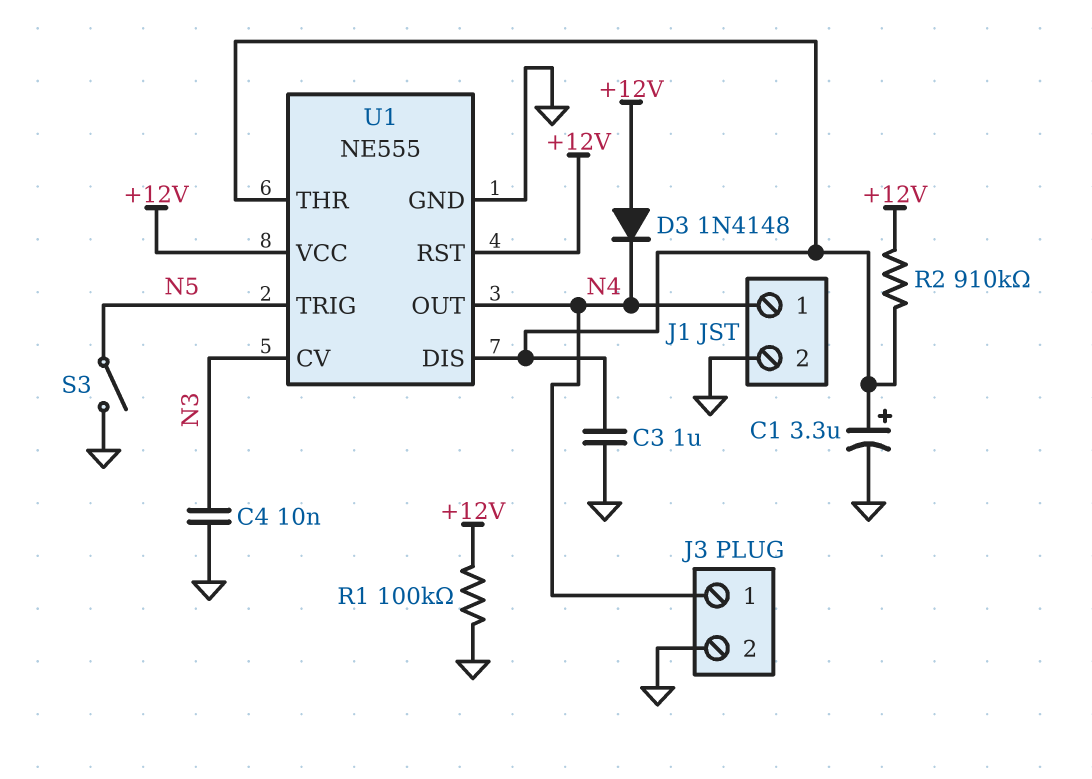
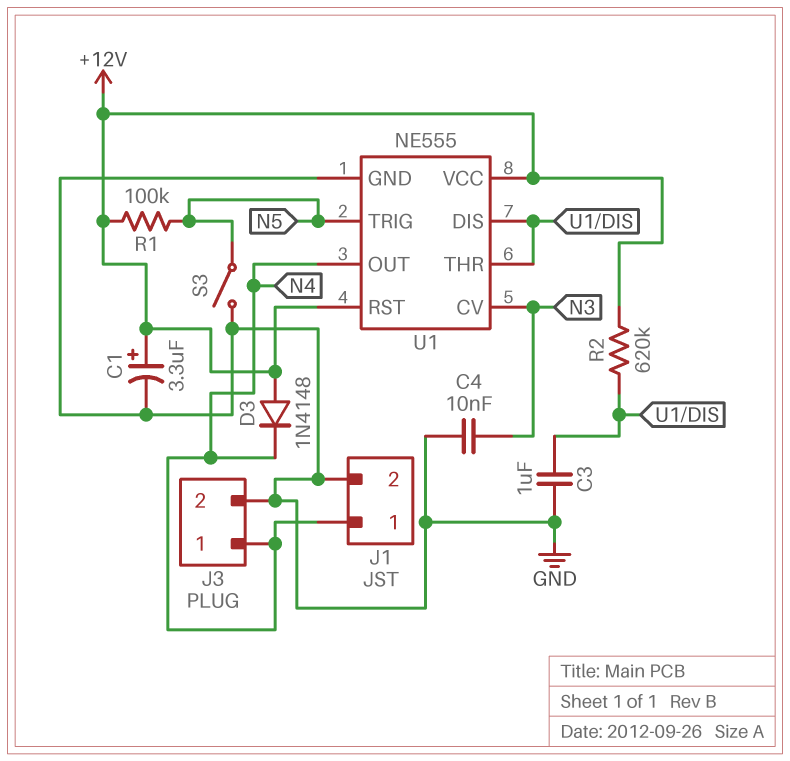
C1: 3.3uF (plus U1/DIS, minus GND) -> 3.3uF (plus +12V, minus GND)
R1: 100k (+12V, GND) -> 100k (+12V, N5)
R2: 910k (+12V, U1/DIS) -> 620k (+12V, U1/DIS)

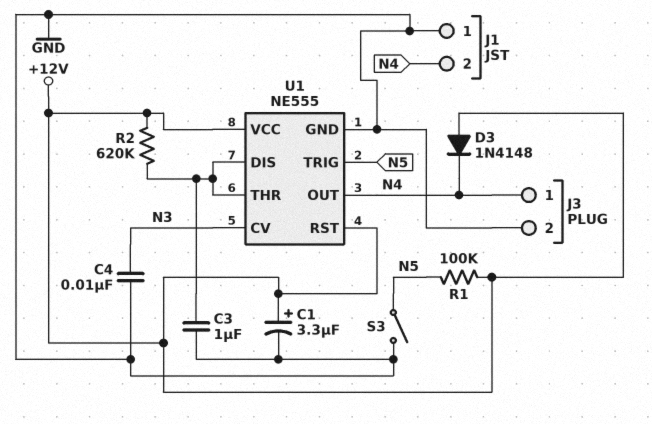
J1 pin 1: N4 -> GND
J1 pin 2: GND -> N4

